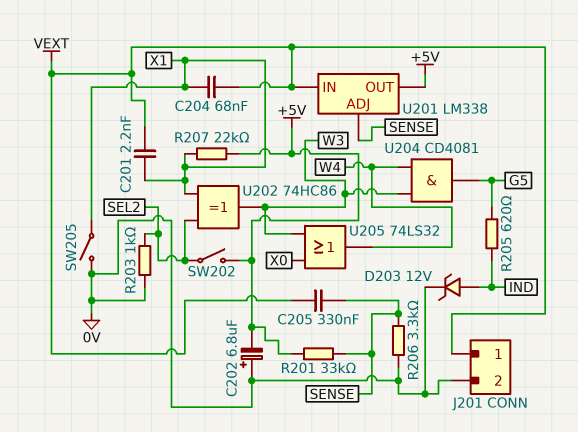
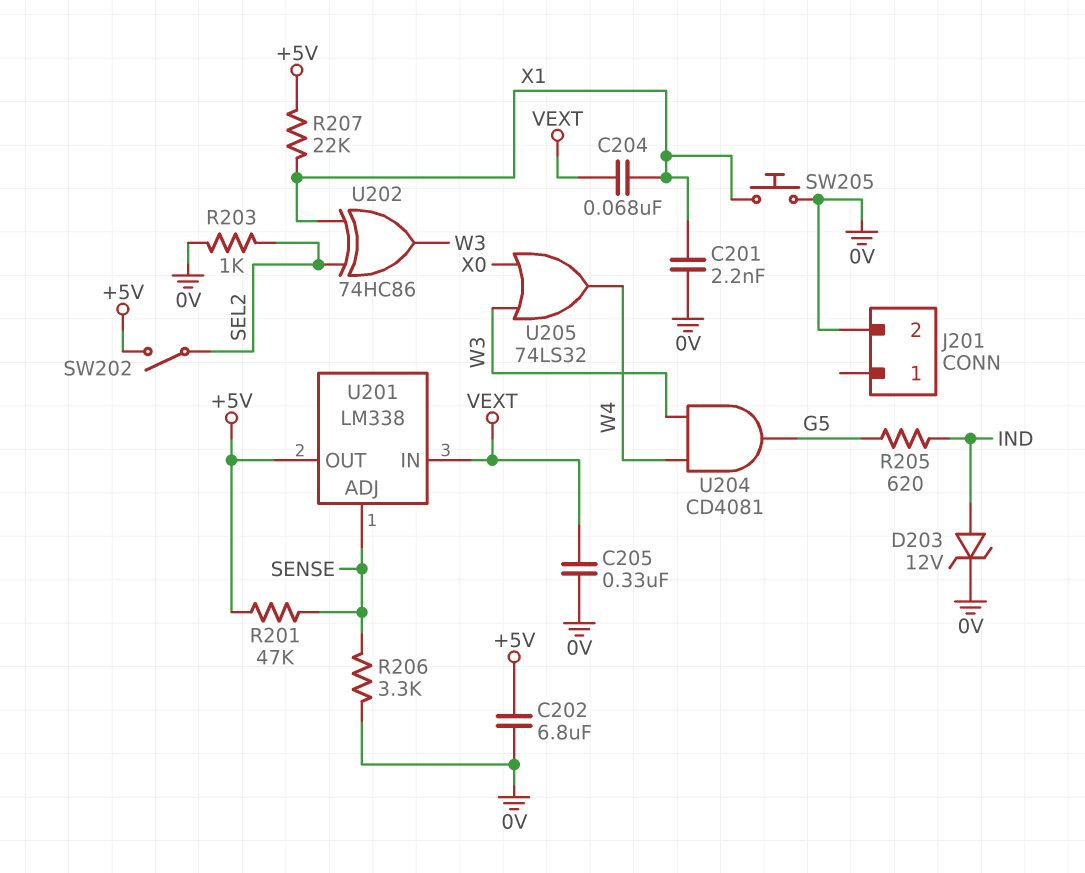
C201: 2.2nF (VEXT, X1) -> 2.2nF (0V, X1)
C202: 6.8uF (plus 0V, minus +5V) -> 6.8uF (+5V, 0V)
C205: 330nF (SENSE, VEXT) -> 330nF (0V, VEXT)
J201 pin 1: VEXT -> none
R201: 33k (+5V, SENSE) -> 47k (+5V, SENSE)
SW205: switch (0V, X1) -> button (0V, X1)

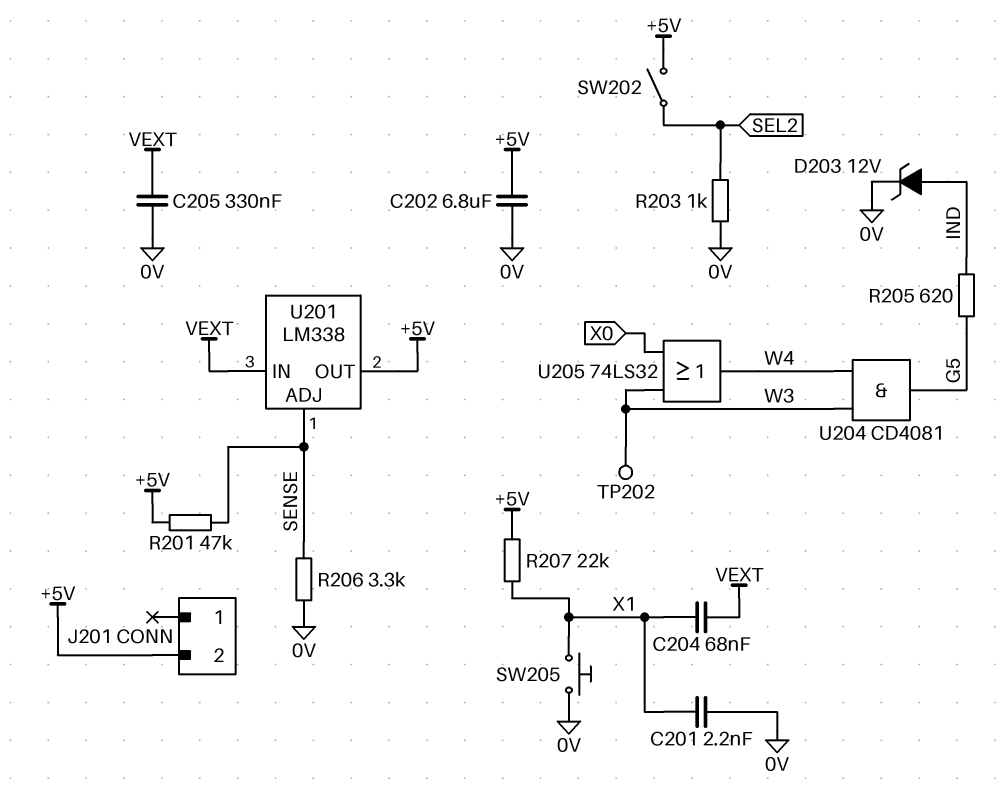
J201 pin 2: 0V -> +5V
TP202: none -> test point (W3)
U202: XOR 74HC86 (in SEL2, in X1, out W3) -> none

